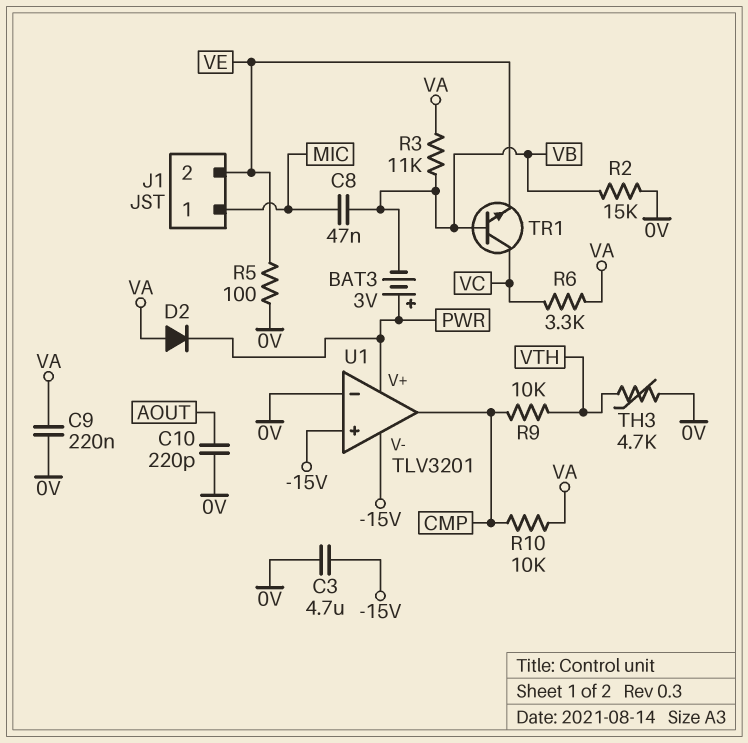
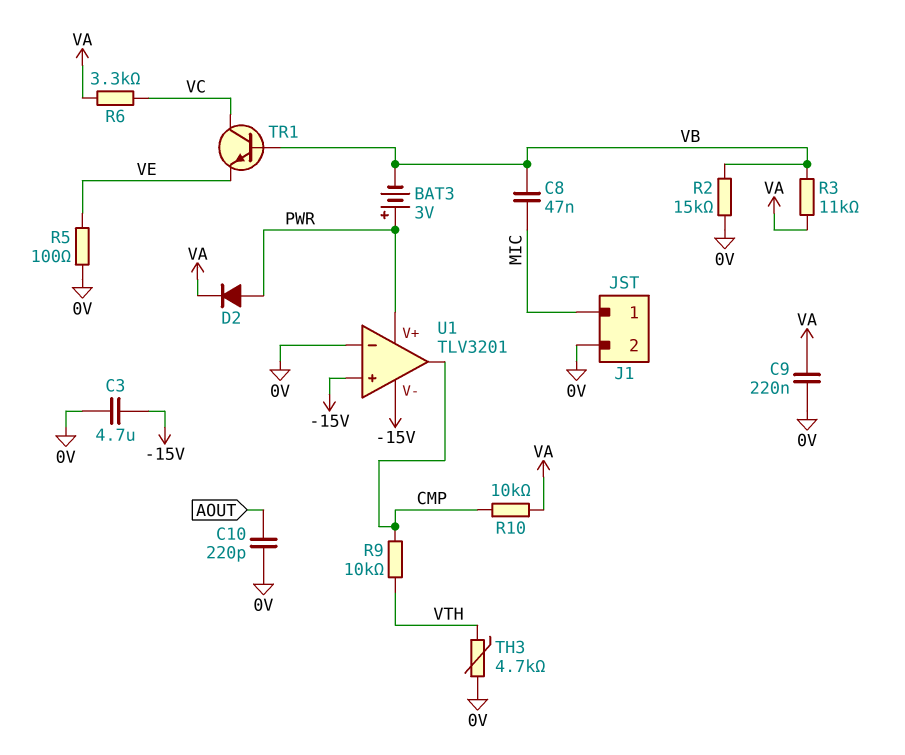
D2: diode (A VA, K PWR) -> diode (A PWR, K VA)
J1 pin 2: VE -> 0V

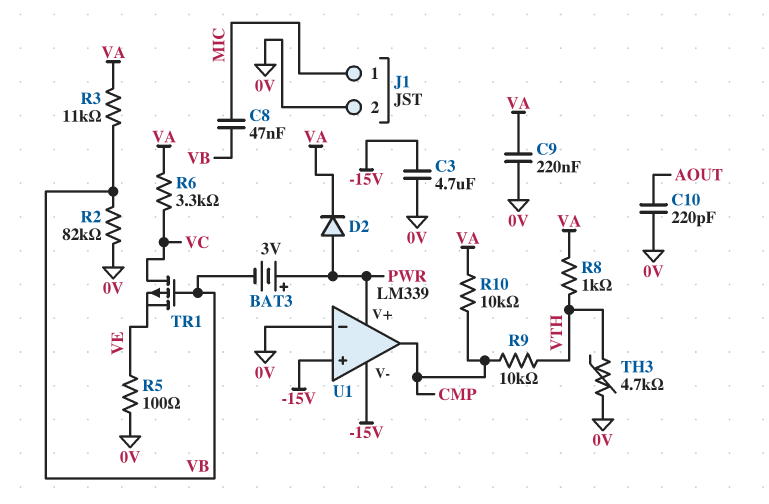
R2: 15k (0V, VB) -> 82k (0V, VB)
R8: none -> 1k (VA, VTH)
TR1: NPN (B VB, C VC, E VE) -> PMOS (G VB, D VC, S VE)
U1: TLV3201 -> LM339

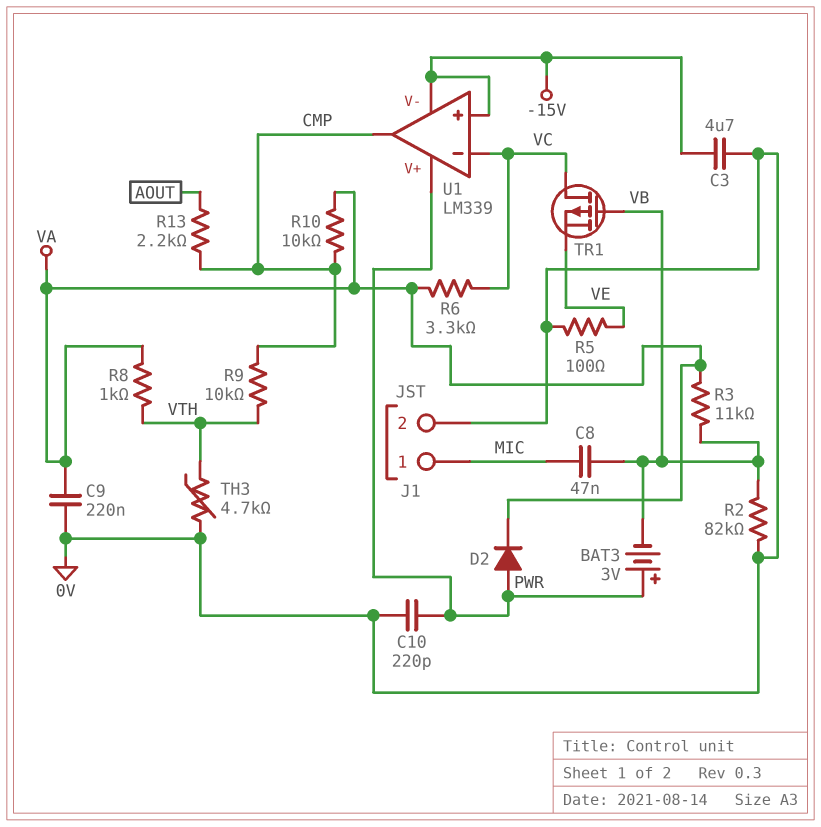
C10: 220pF (0V, AOUT) -> 220pF (0V, PWR)
R13: none -> 2.2k (AOUT, CMP)
U1 pin in-: 0V -> VC

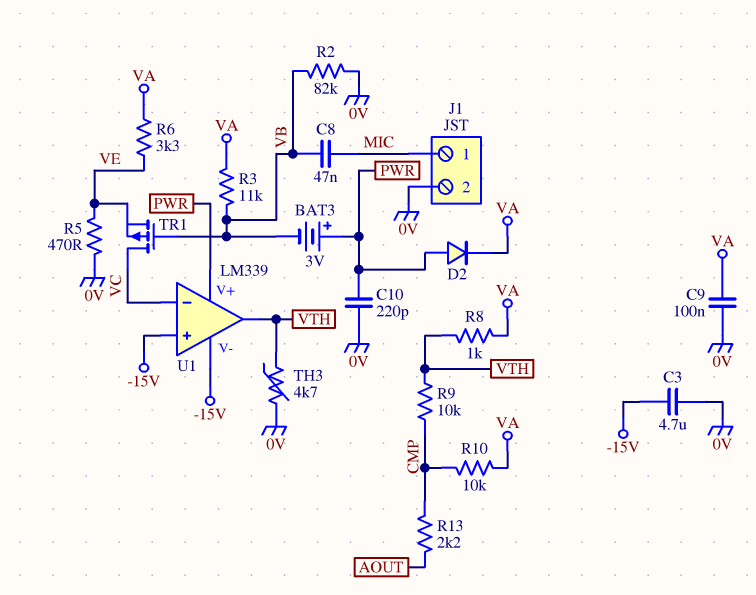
C9: 220nF (0V, VA) -> 100nF (0V, VA)
R5: 100 (0V, VE) -> 470 (0V, VE)
R6: 3.3k (VA, VC) -> 3.3k (VA, VE)
U1 pin out: CMP -> VTH

